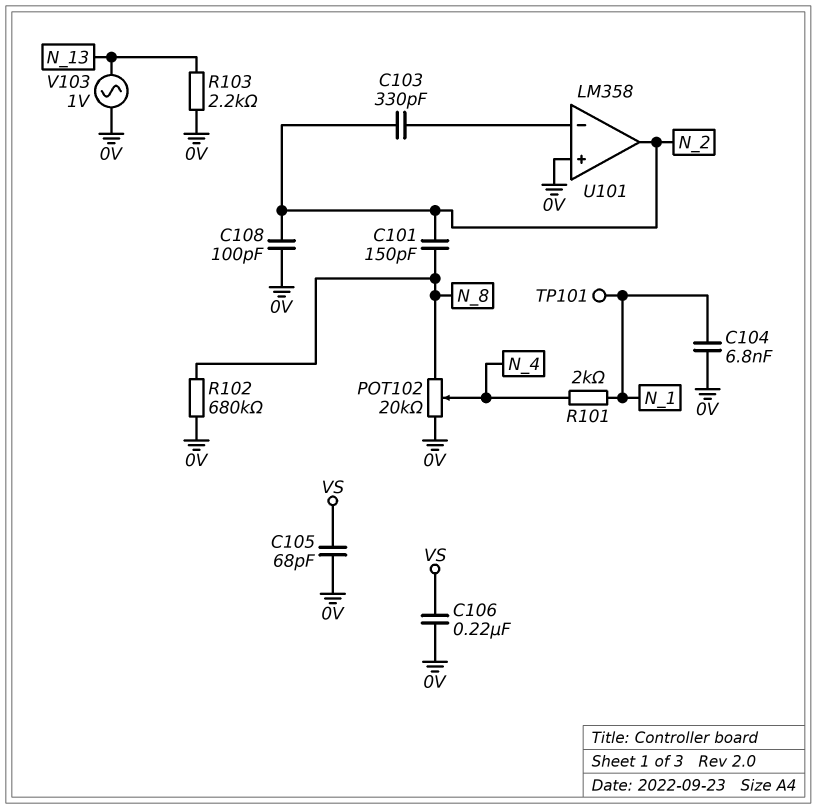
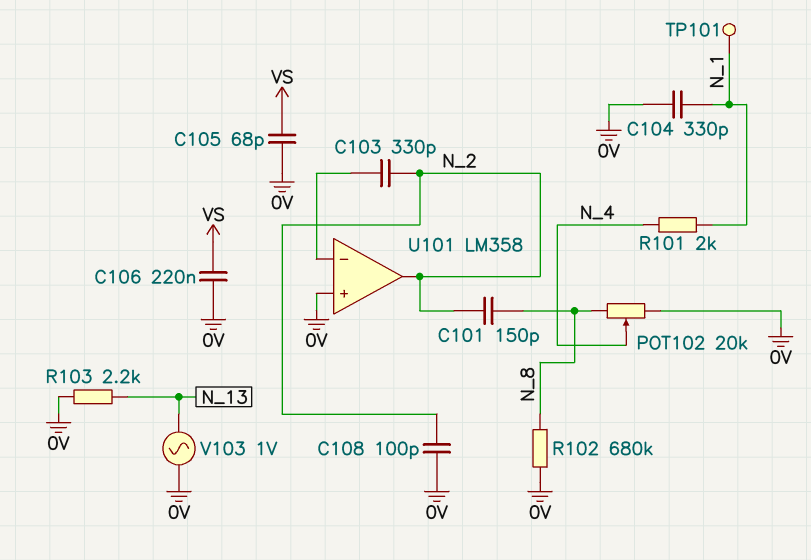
C104: 6.8nF (0V, N_1) -> 330pF (0V, N_1)

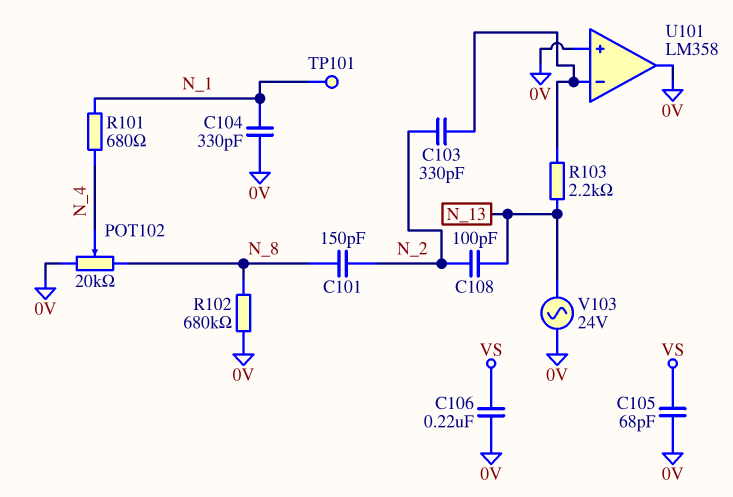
C108: 100pF (0V, N_2) -> 100pF (N_2, N_13)
R101: 2k (N_1, N_4) -> 680 (N_1, N_4)
R103: 2.2k (0V, N_13) -> 2.2k (N_13, U101/in-)
U101 pin out: N_2 -> 0V
V103: AC 1V (0V, N_13) -> AC 24V (0V, N_13)

